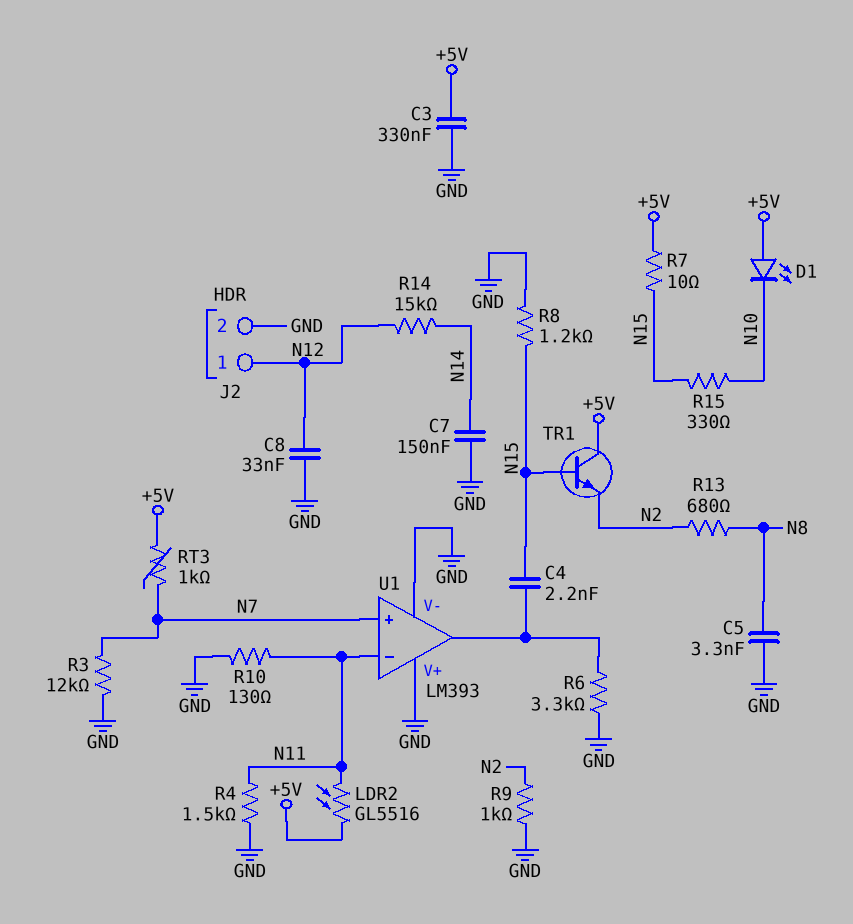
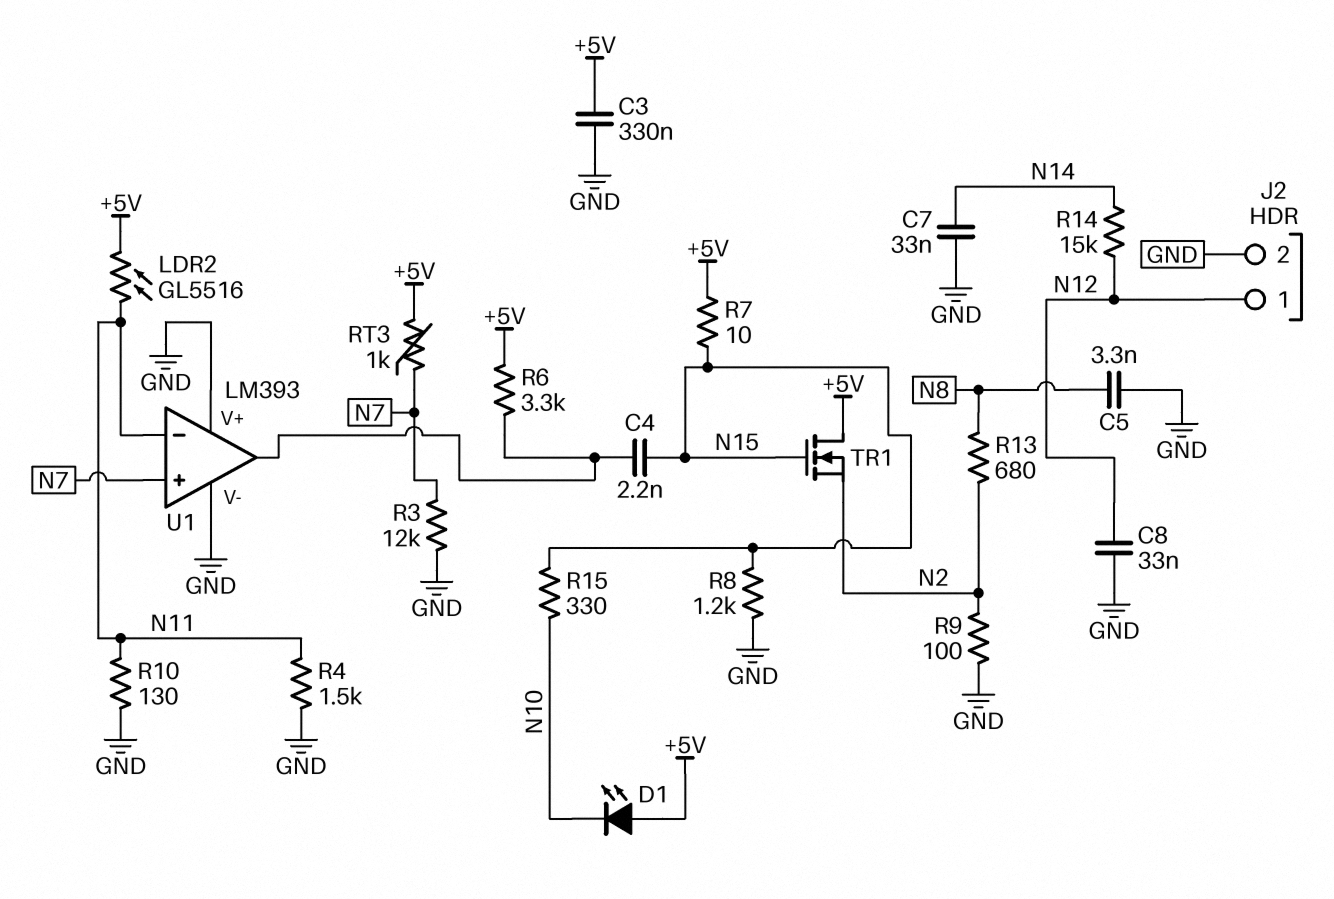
C7: 150nF (GND, N14) -> 33nF (GND, N14)
R6: 3.3k (GND, U1/out) -> 3.3k (+5V, U1/out)
R9: 1k (GND, N2) -> 100 (GND, N2)
TR1: NPN (B N15, C +5V, E N2) -> NMOS (G N15, D +5V, S N2)

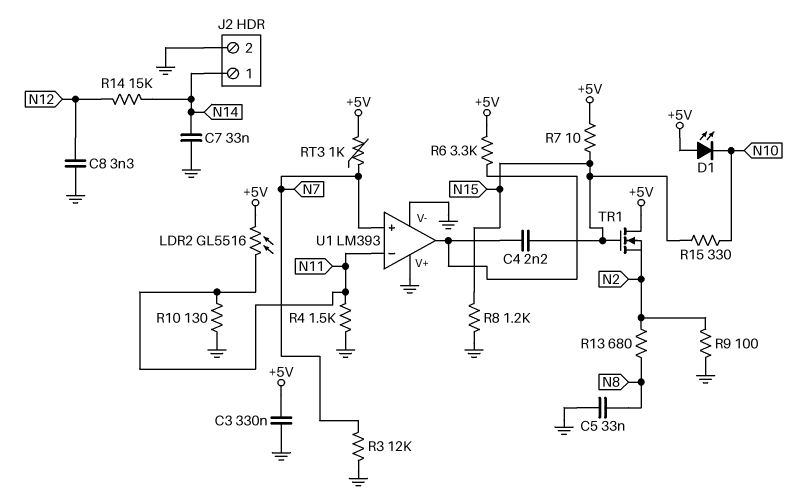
C5: 3.3nF (GND, N8) -> 33nF (GND, N8)
C8: 33nF (GND, N12) -> 3.3nF (GND, N12)
J2 pin 1: N12 -> N14

